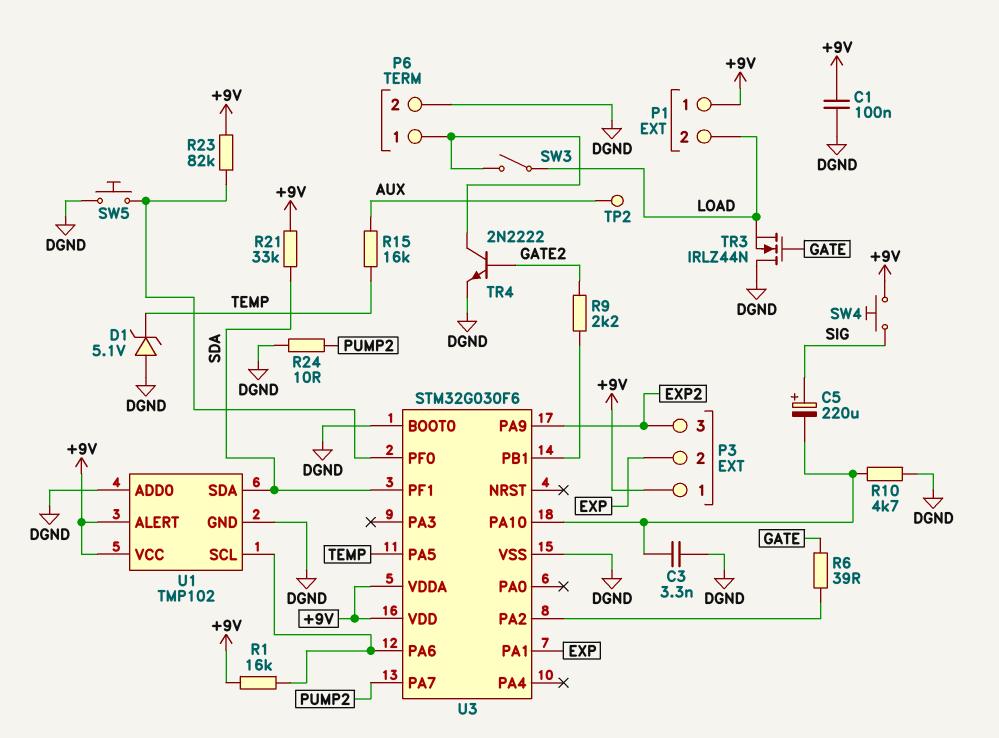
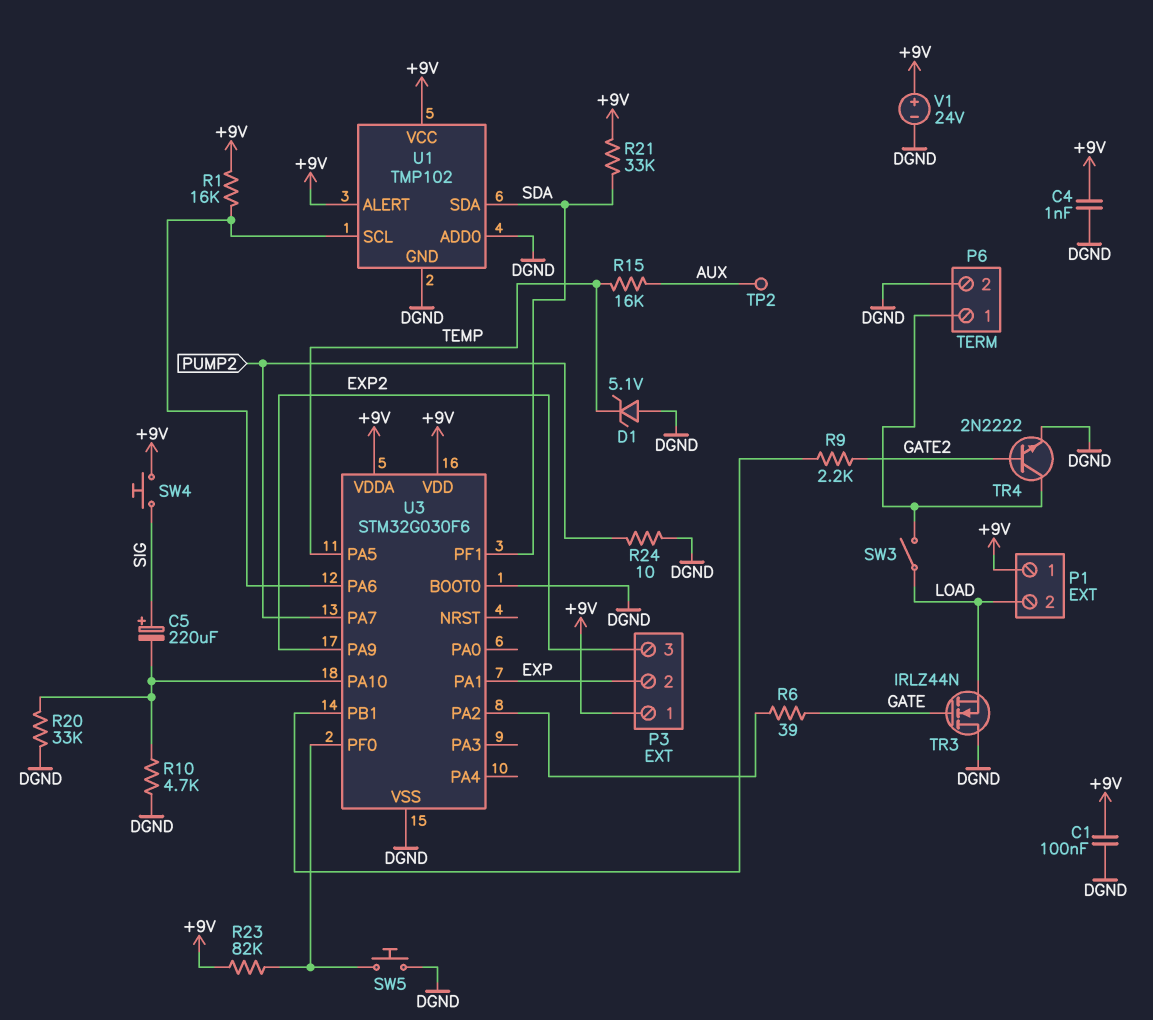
C3: 3.3nF (DGND, U3/PA10) -> none
C4: none -> 1nF (+9V, DGND)
R20: none -> 33k (DGND, U3/PA10)
V1: none -> 24V (plus +9V, minus DGND)

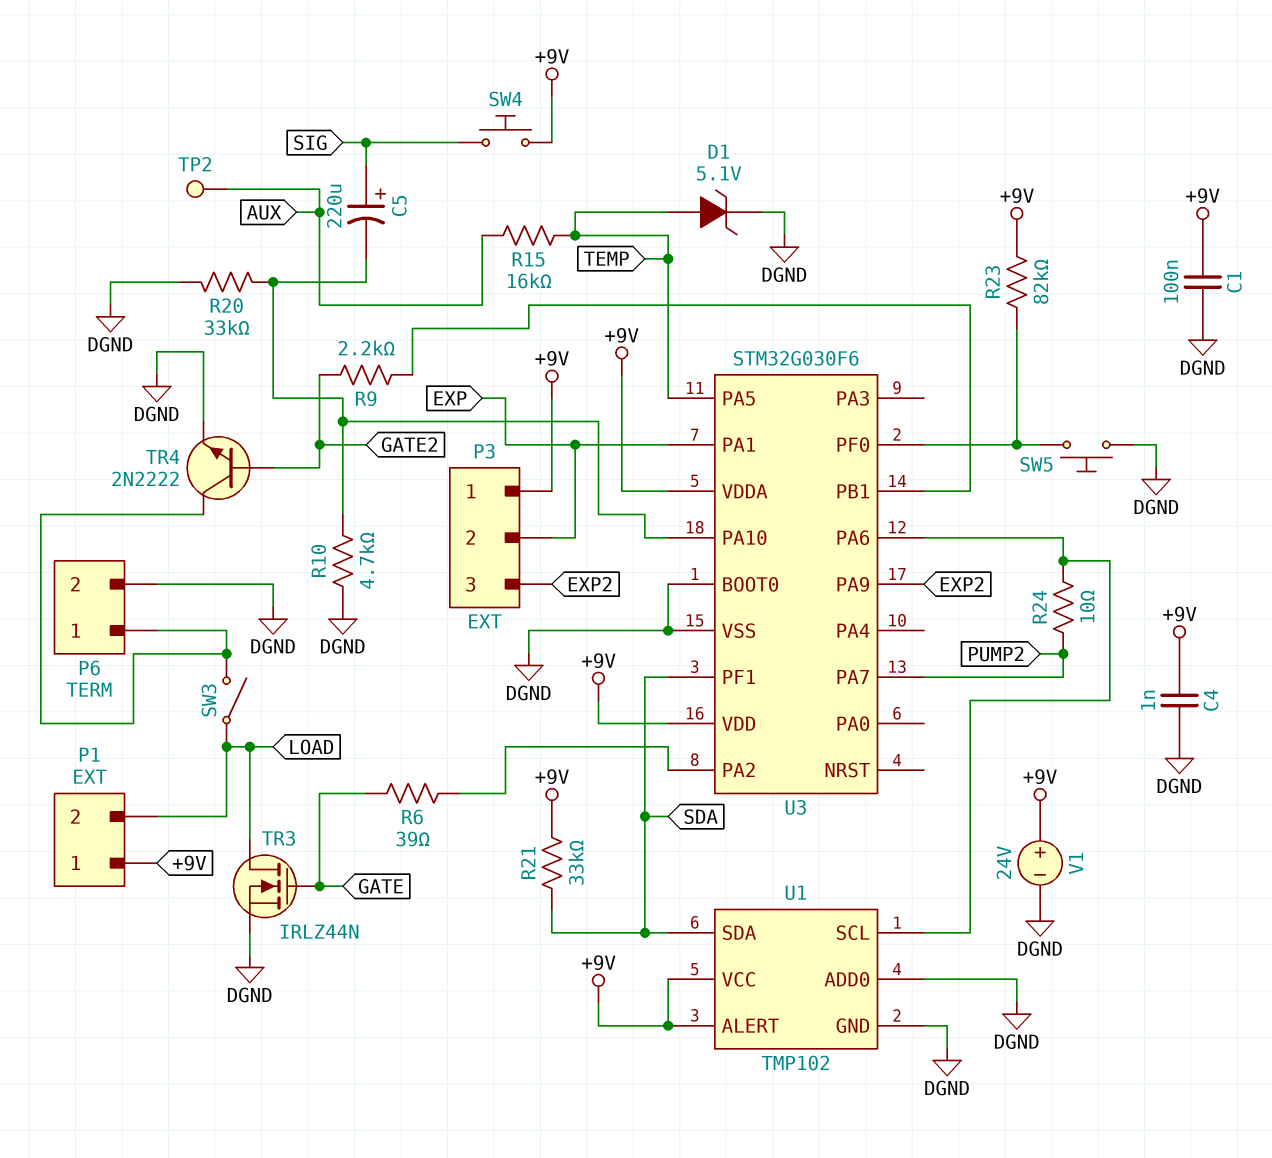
D1: zener 5.1V (A DGND, K TEMP) -> zener 5.1V (A TEMP, K DGND)
R1: 16k (+9V, U1/SCL) -> none
R24: 10 (DGND, PUMP2) -> 10 (PUMP2, U1/SCL)
TR3: NMOS IRLZ44N (G GATE, D DGND, S LOAD) -> NMOS IRLZ44N (G GATE, D LOAD, S DGND)

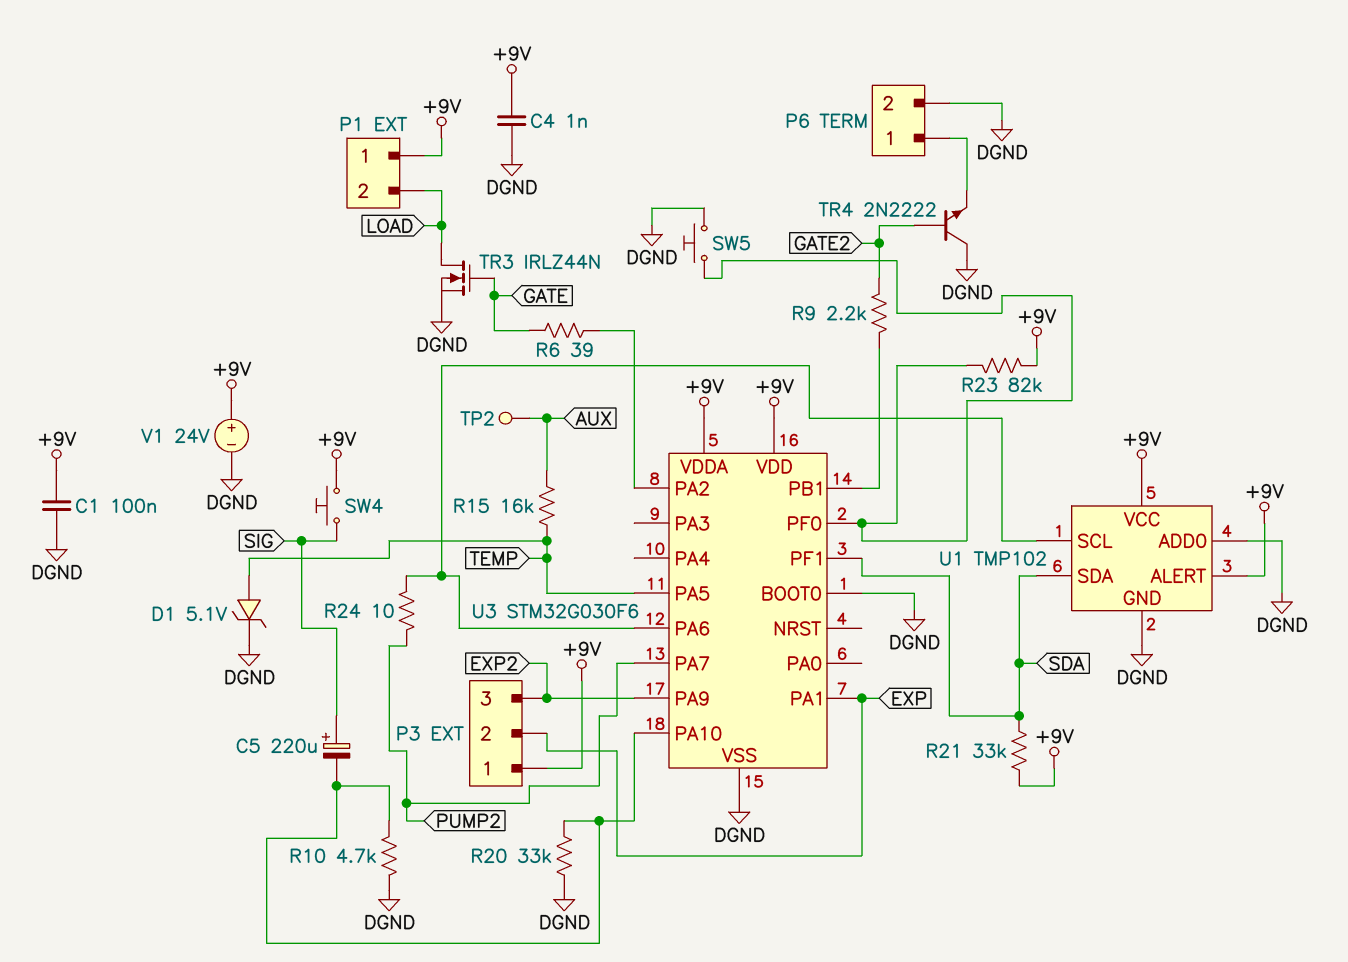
SW3: switch (LOAD, P6/1) -> none
TR4: NPN 2N2222 (B GATE2, C P6/1, E DGND) -> NPN 2N2222 (B GATE2, C DGND, E P6/1)

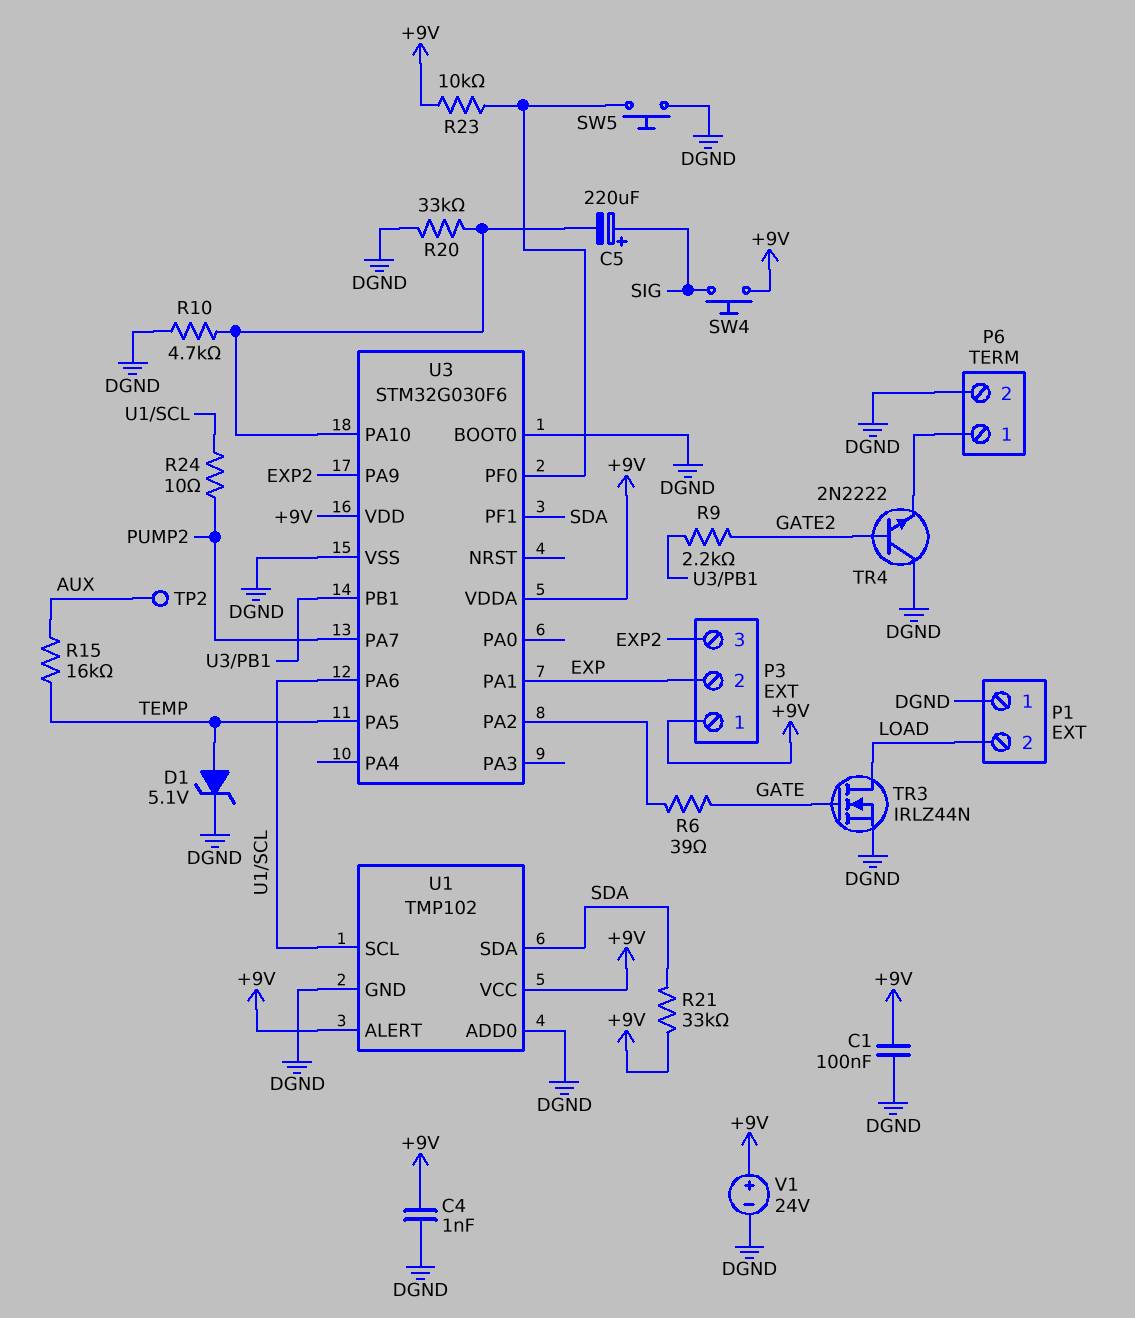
P1 pin 1: +9V -> DGND
R23: 82k (+9V, U3/PF0) -> 10k (+9V, U3/PF0)

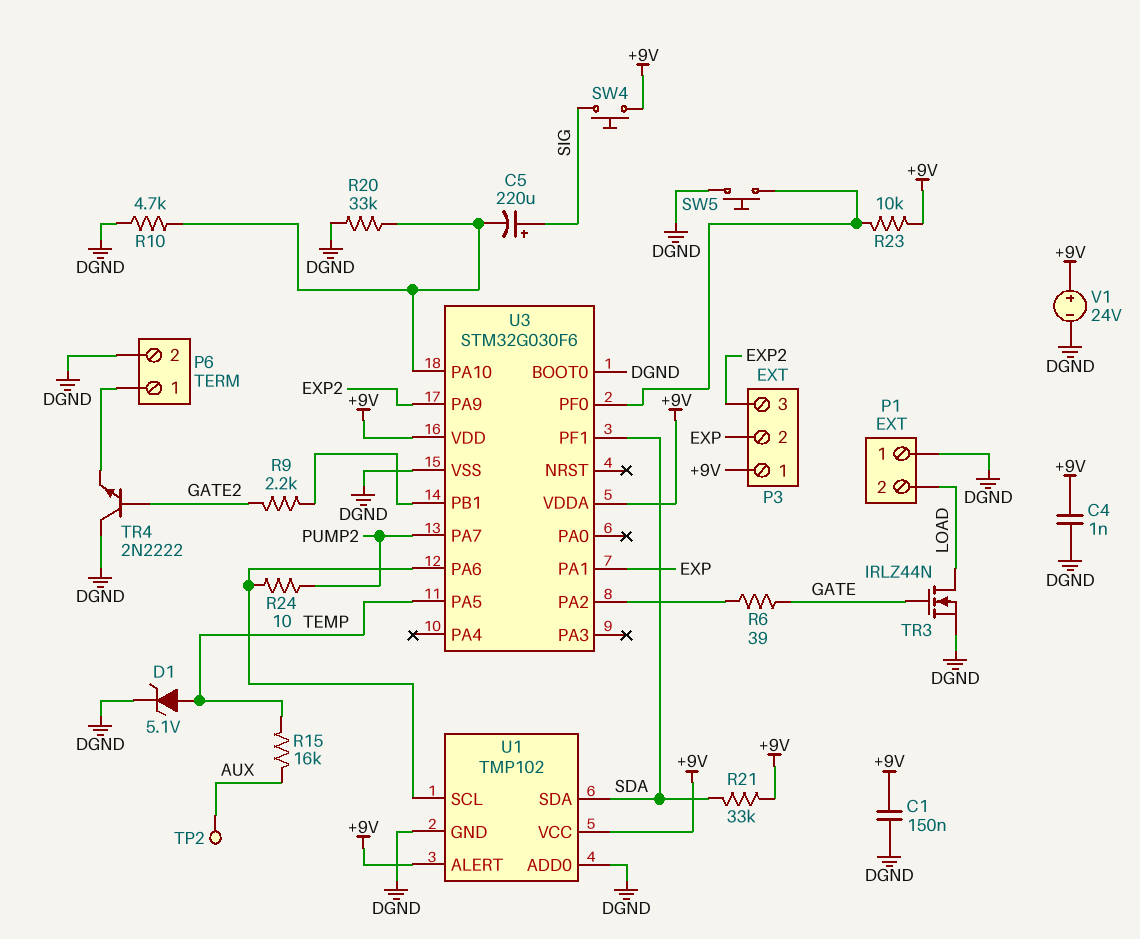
C1: 100nF (+9V, DGND) -> 150nF (+9V, DGND)

